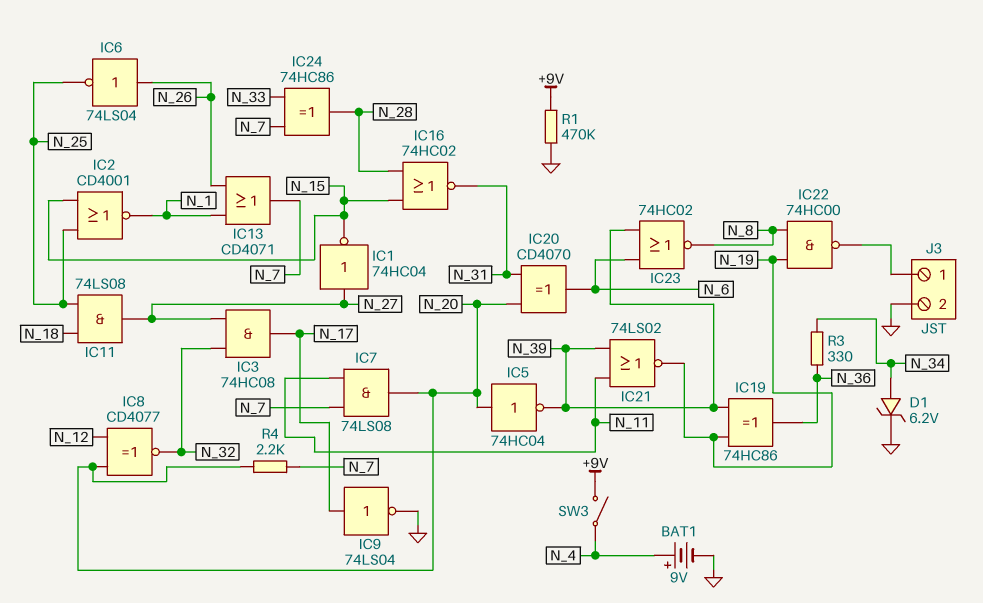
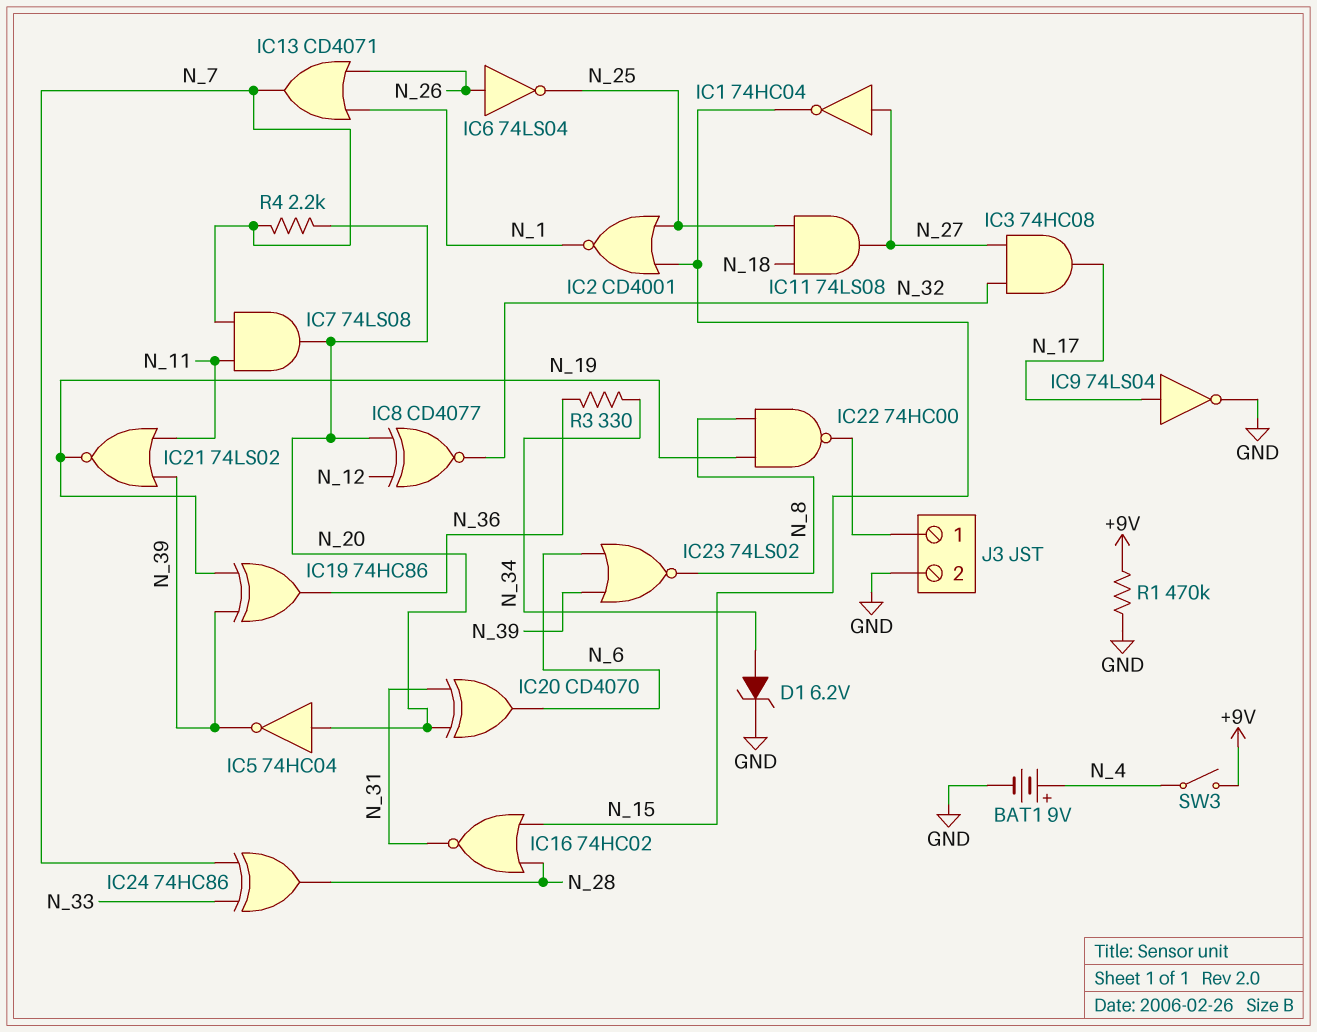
IC23: NOR 74HC02 (in N_6, in N_39, out N_8) -> NOR 74LS02 (in N_6, in N_39, out N_8)

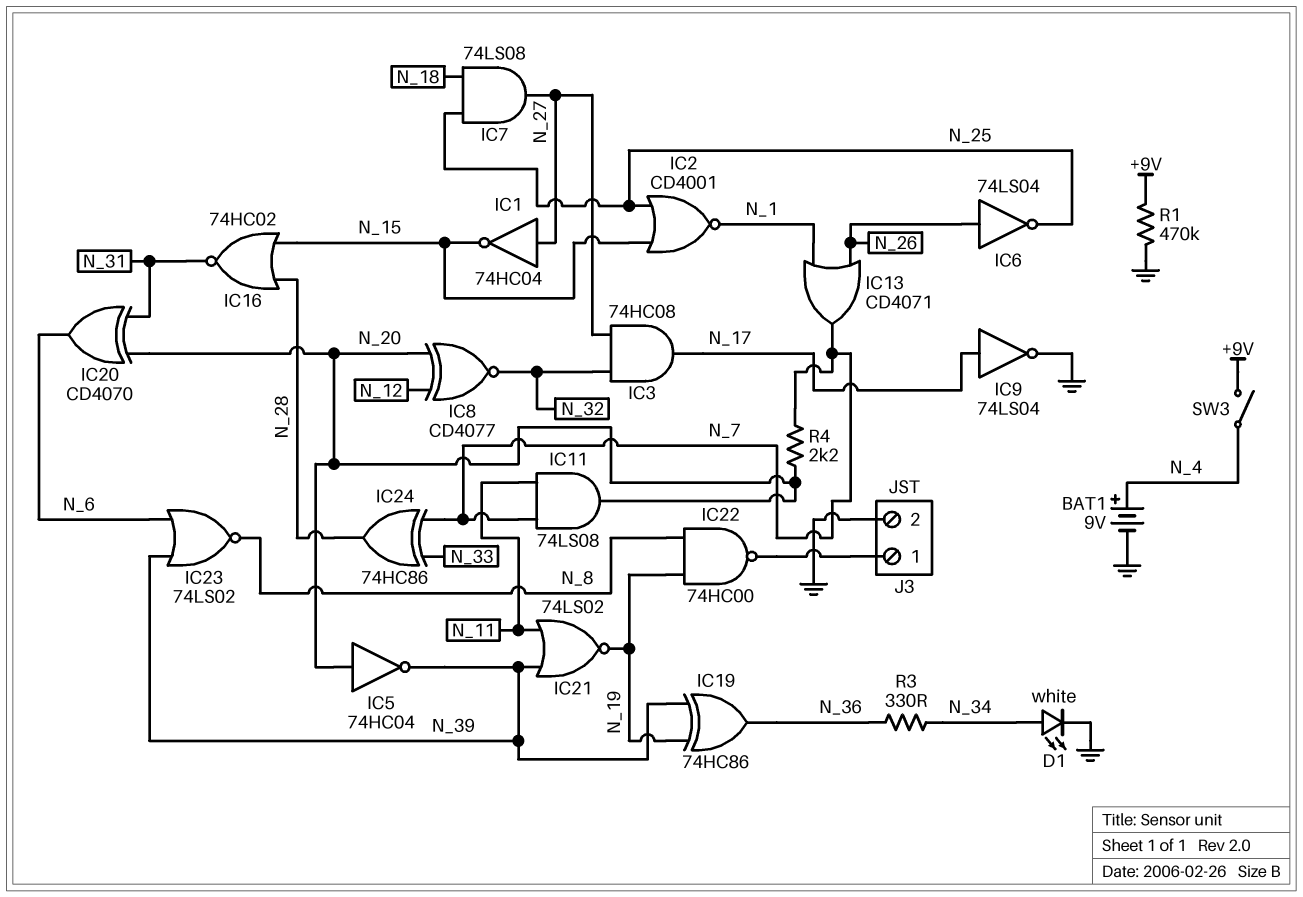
D1: zener 6.2V (A N_34, K GND) -> LED white (A N_34, K GND)
IC7: AND 74LS08 (in N_7, in N_11, out N_20) -> AND 74LS08 (in N_18, in N_25, out N_27)
IC11: AND 74LS08 (in N_18, in N_25, out N_27) -> AND 74LS08 (in N_7, in N_11, out N_20)

